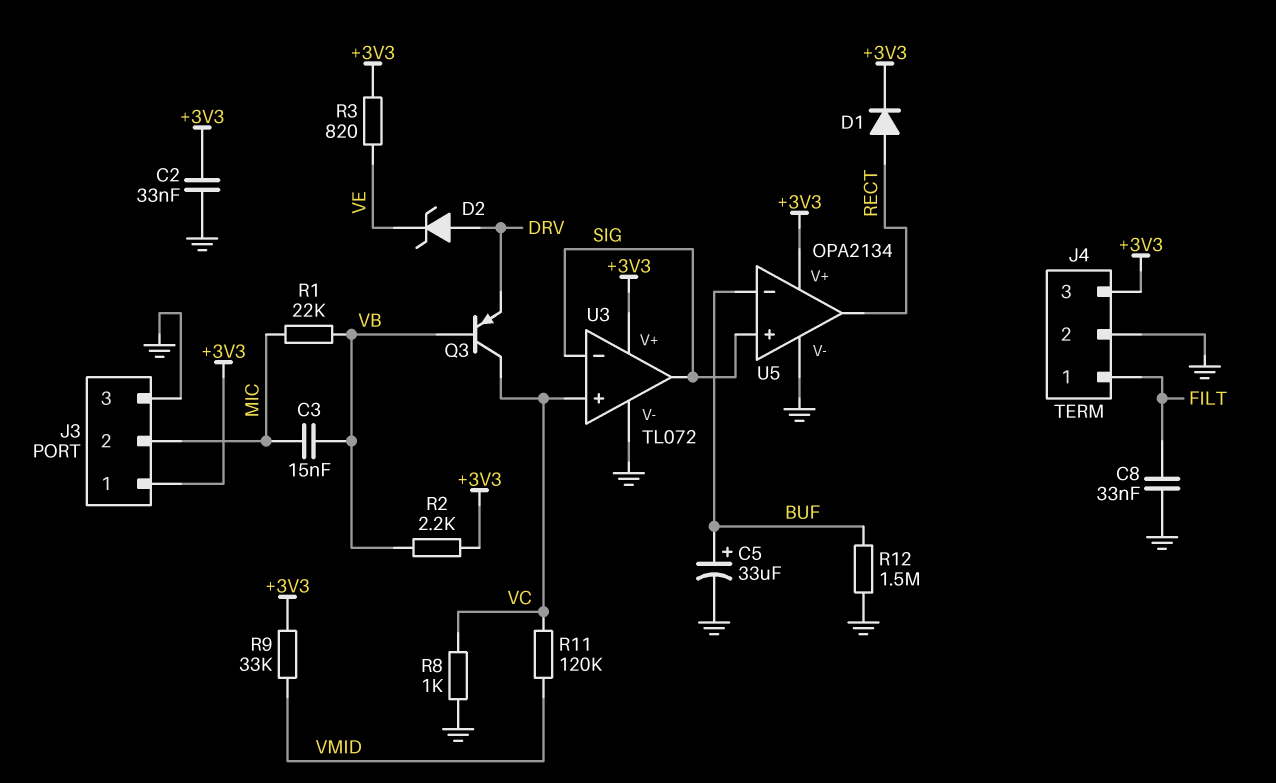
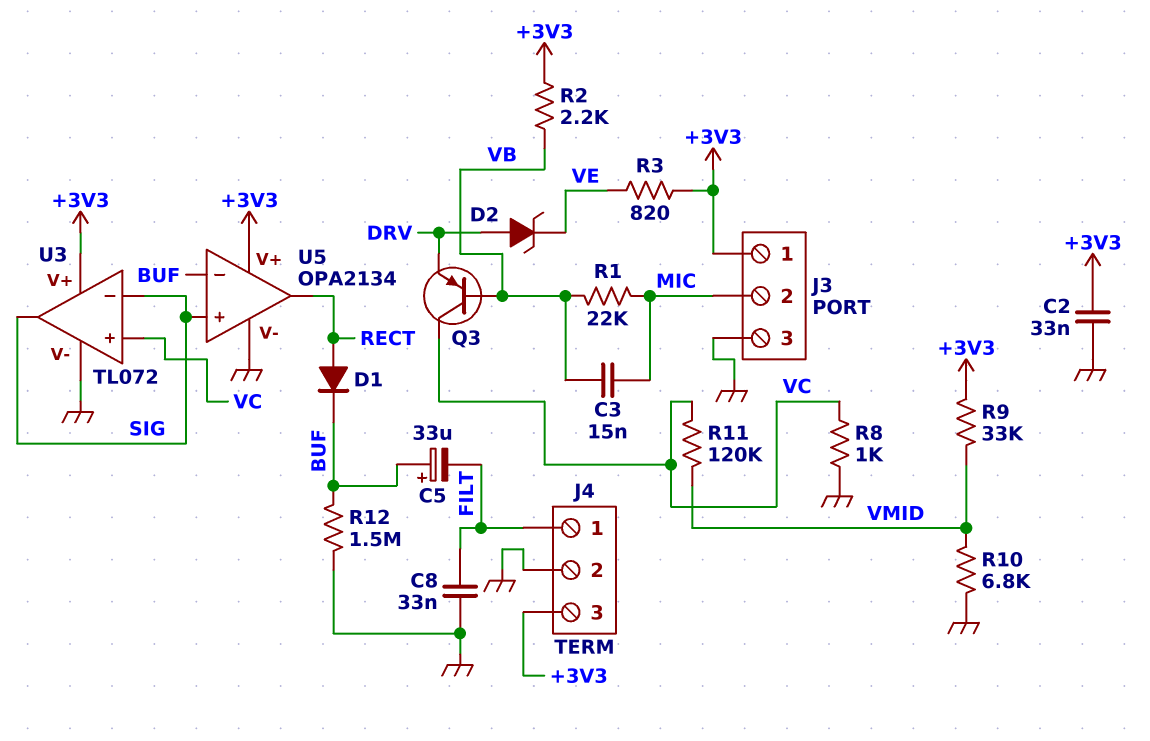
C5: 33uF (plus BUF, minus GND) -> 33uF (plus BUF, minus FILT)
D1: diode (A RECT, K +3V3) -> diode (A RECT, K BUF)
R10: none -> 6.8k (GND, VMID)

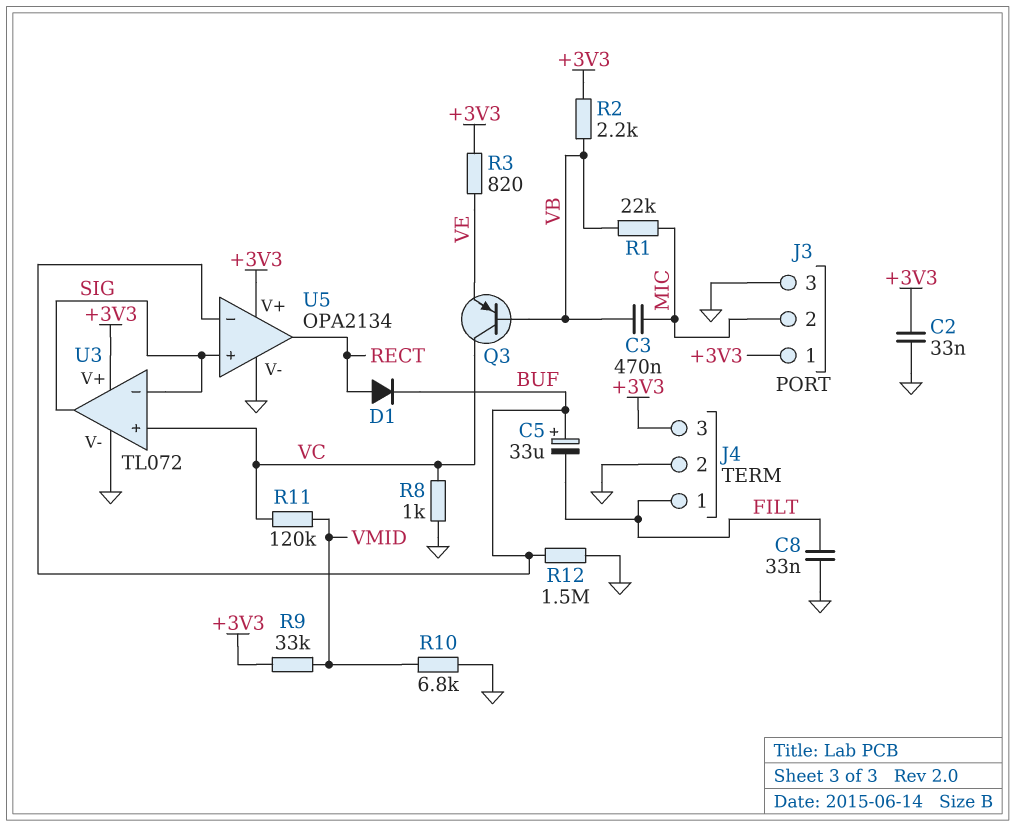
C3: 15nF (MIC, VB) -> 470nF (MIC, VB)
D2: zener (A DRV, K VE) -> none
Q3: PNP (B VB, C VC, E DRV) -> PNP (B VB, C VC, E VE)

